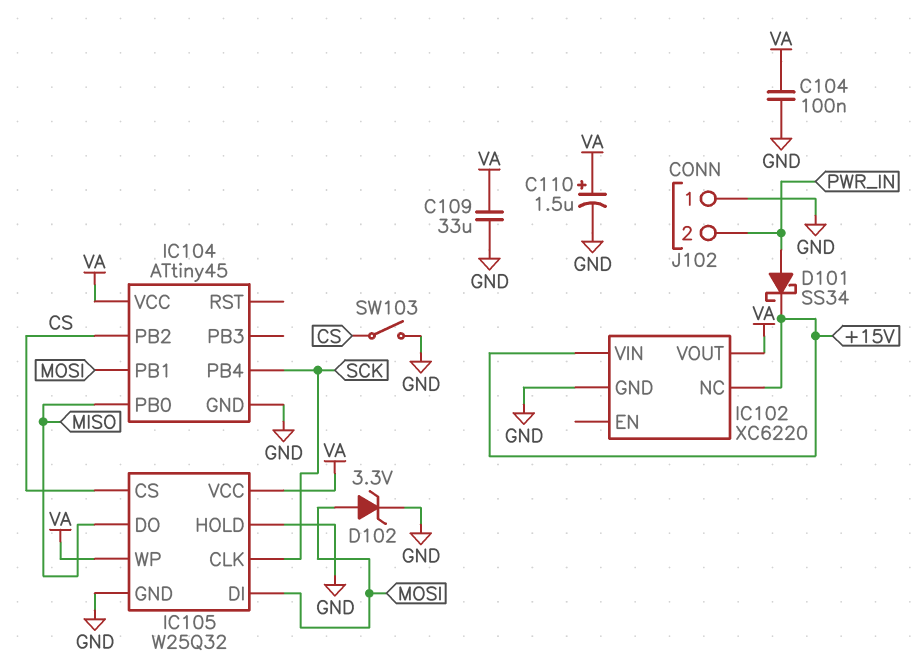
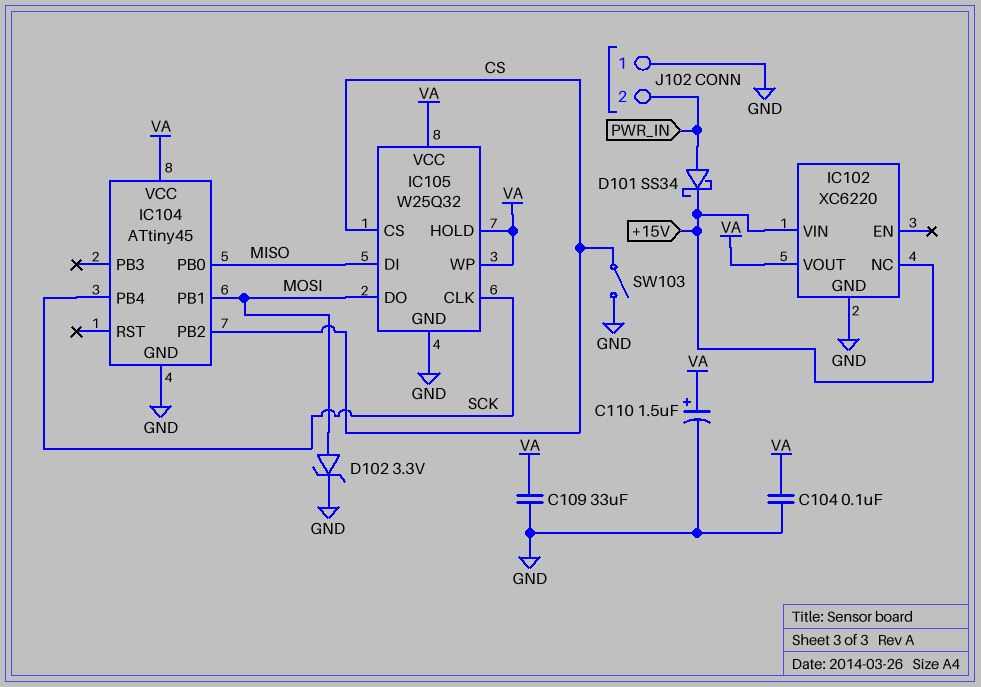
IC105 pin DI: MOSI -> MISO
IC105 pin DO: MISO -> MOSI
IC105 pin HOLD: GND -> VA

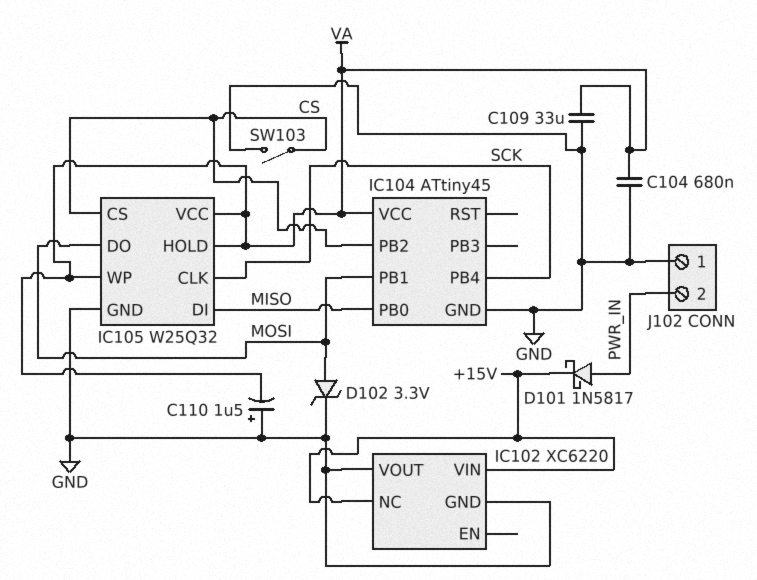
C104: 100nF (GND, VA) -> 680nF (GND, VA)
C110: 1.5uF (plus VA, minus GND) -> 1.5uF (plus GND, minus VA)
D101: schottky SS34 (A PWR_IN, K +15V) -> schottky 1N5817 (A PWR_IN, K +15V)
IC102 pin VOUT: VA -> GND

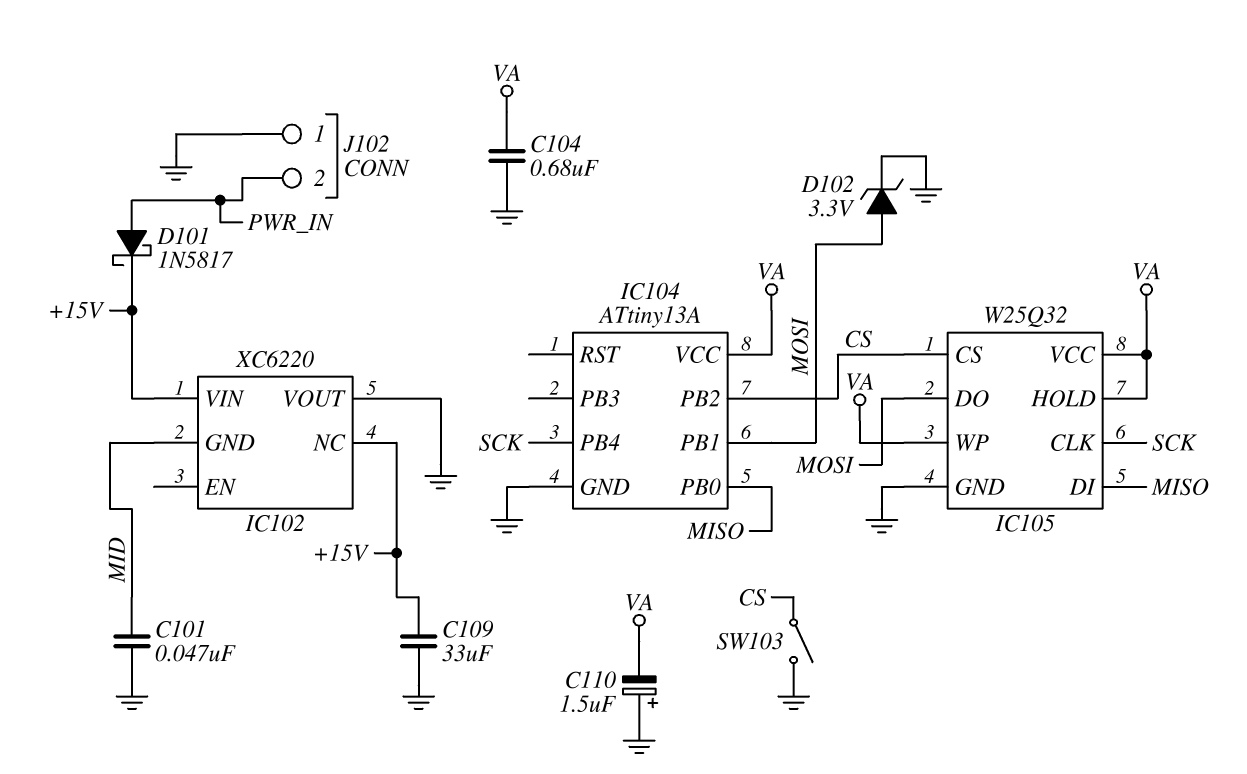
C101: none -> 47nF (GND, MID)
C109: 33uF (GND, VA) -> 33uF (+15V, GND)
IC102 pin GND: GND -> MID
IC104: ATtiny45 -> ATtiny13A

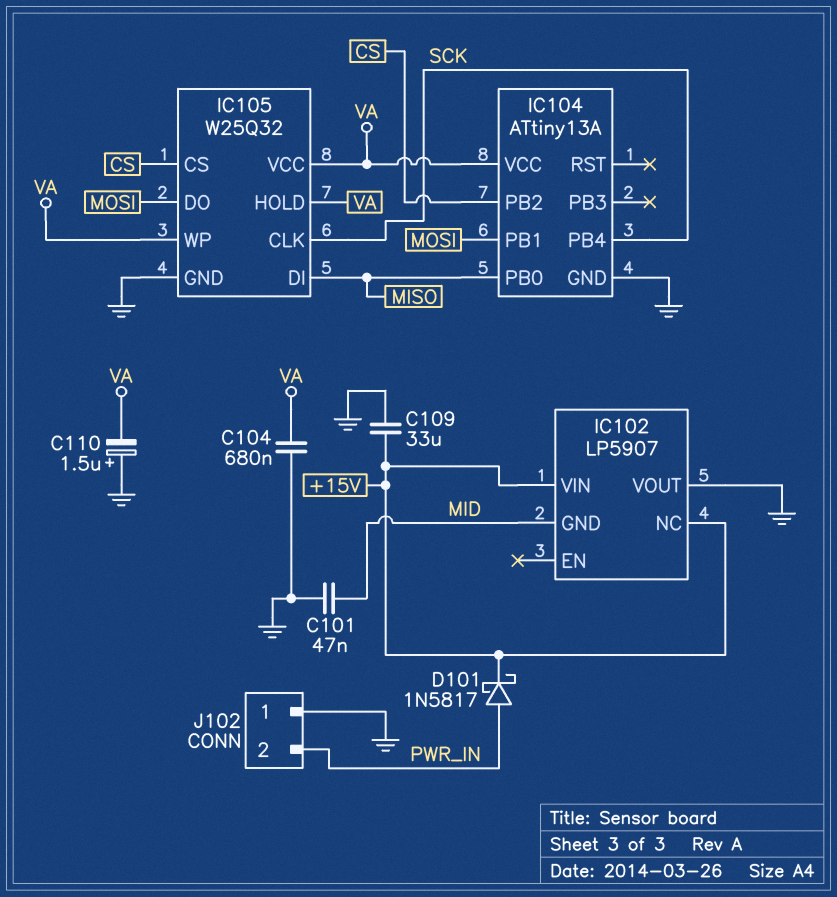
D102: zener 3.3V (A MOSI, K GND) -> none
IC102: XC6220 -> LP5907
SW103: switch (CS, GND) -> none

